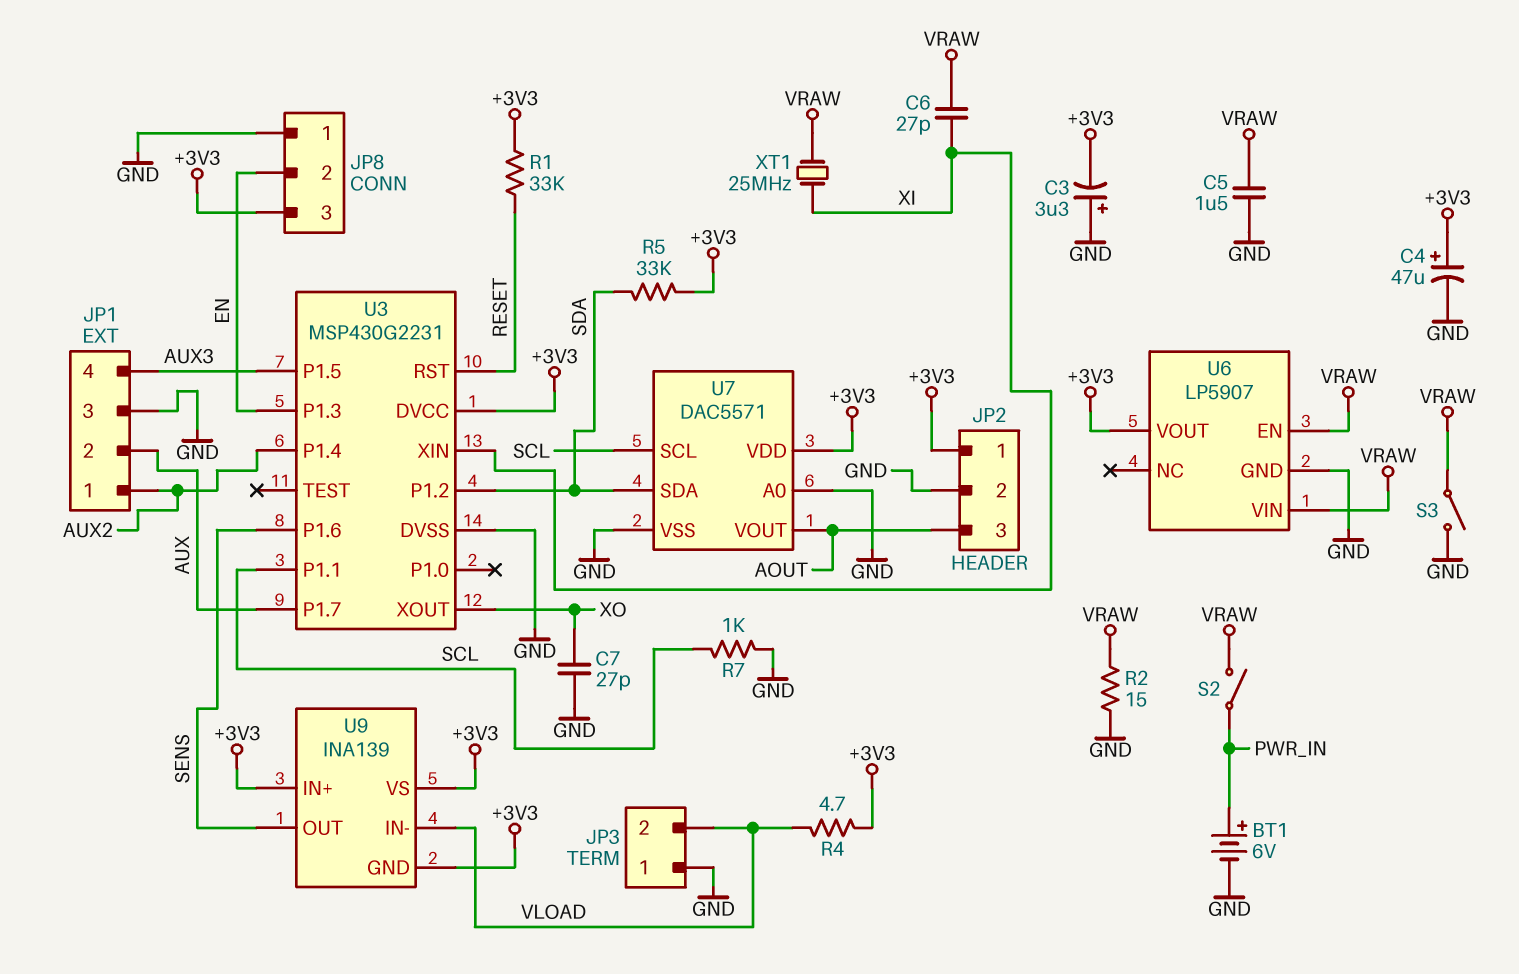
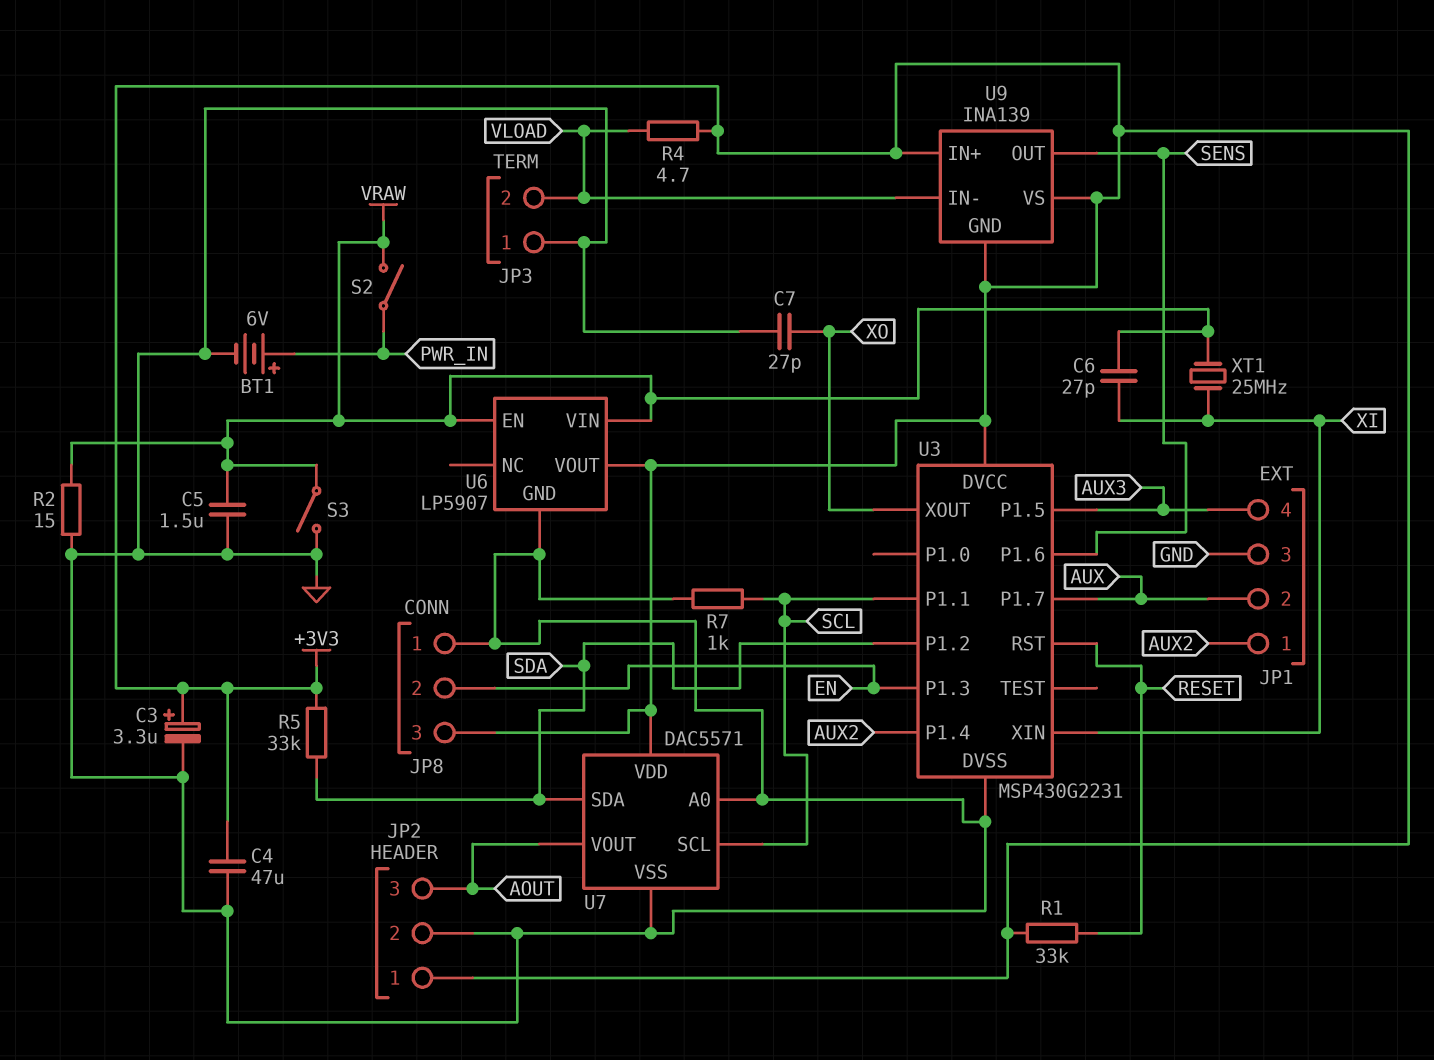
C3: 3.3uF (plus GND, minus +3V3) -> 3.3uF (plus +3V3, minus GND)
C4: 47uF (plus +3V3, minus GND) -> 47uF (+3V3, GND)

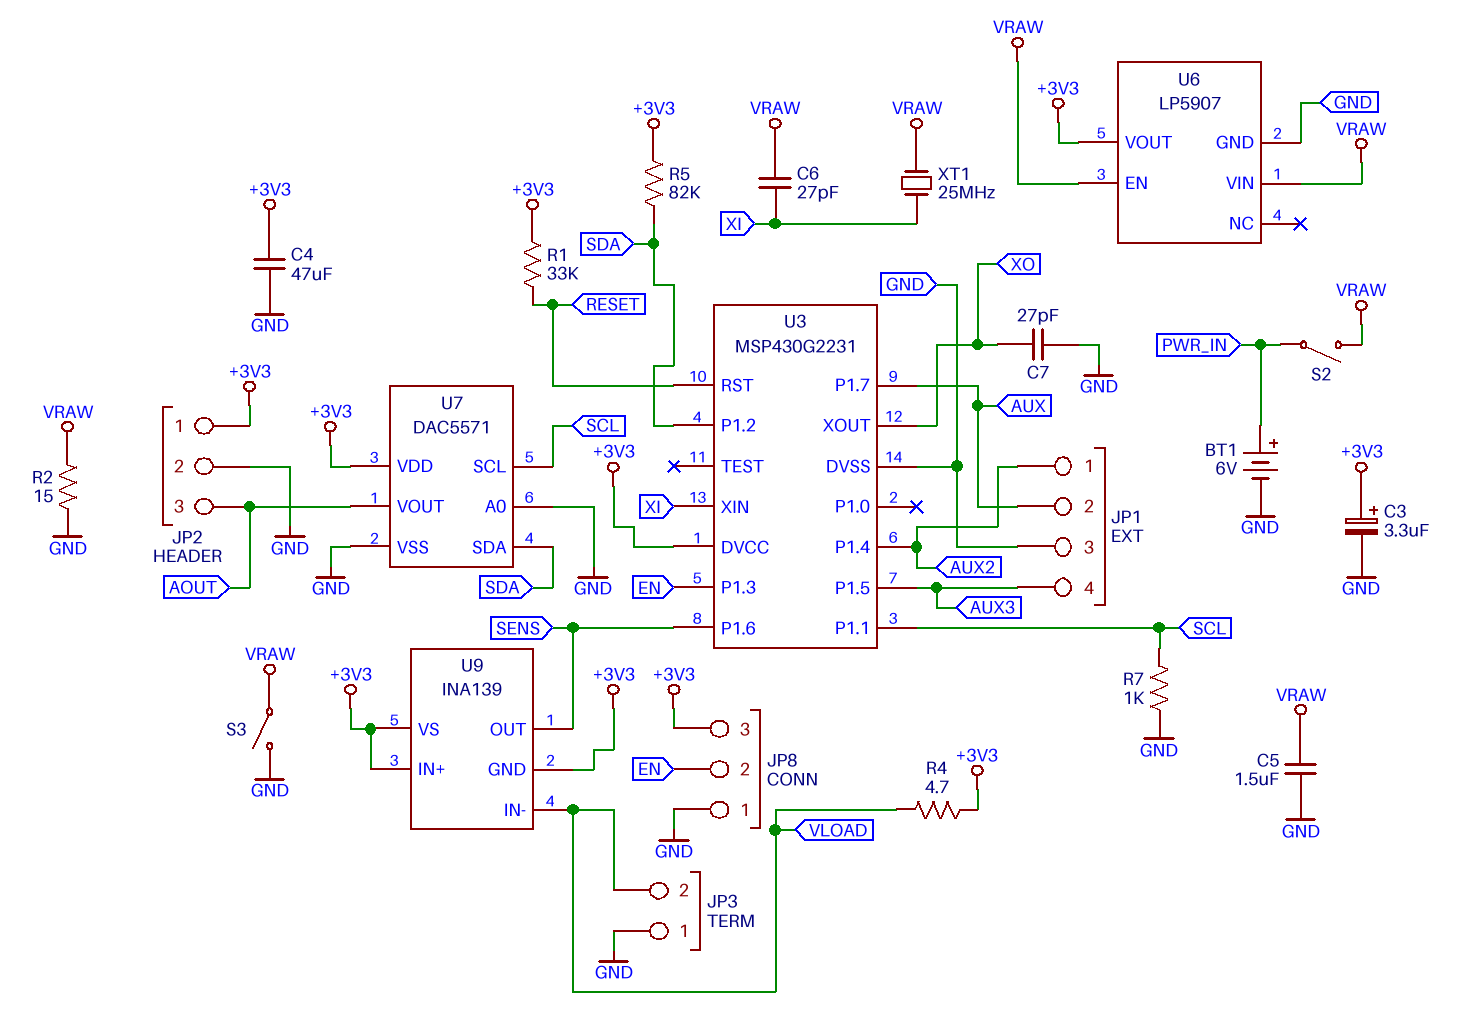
R5: 33k (+3V3, SDA) -> 82k (+3V3, SDA)

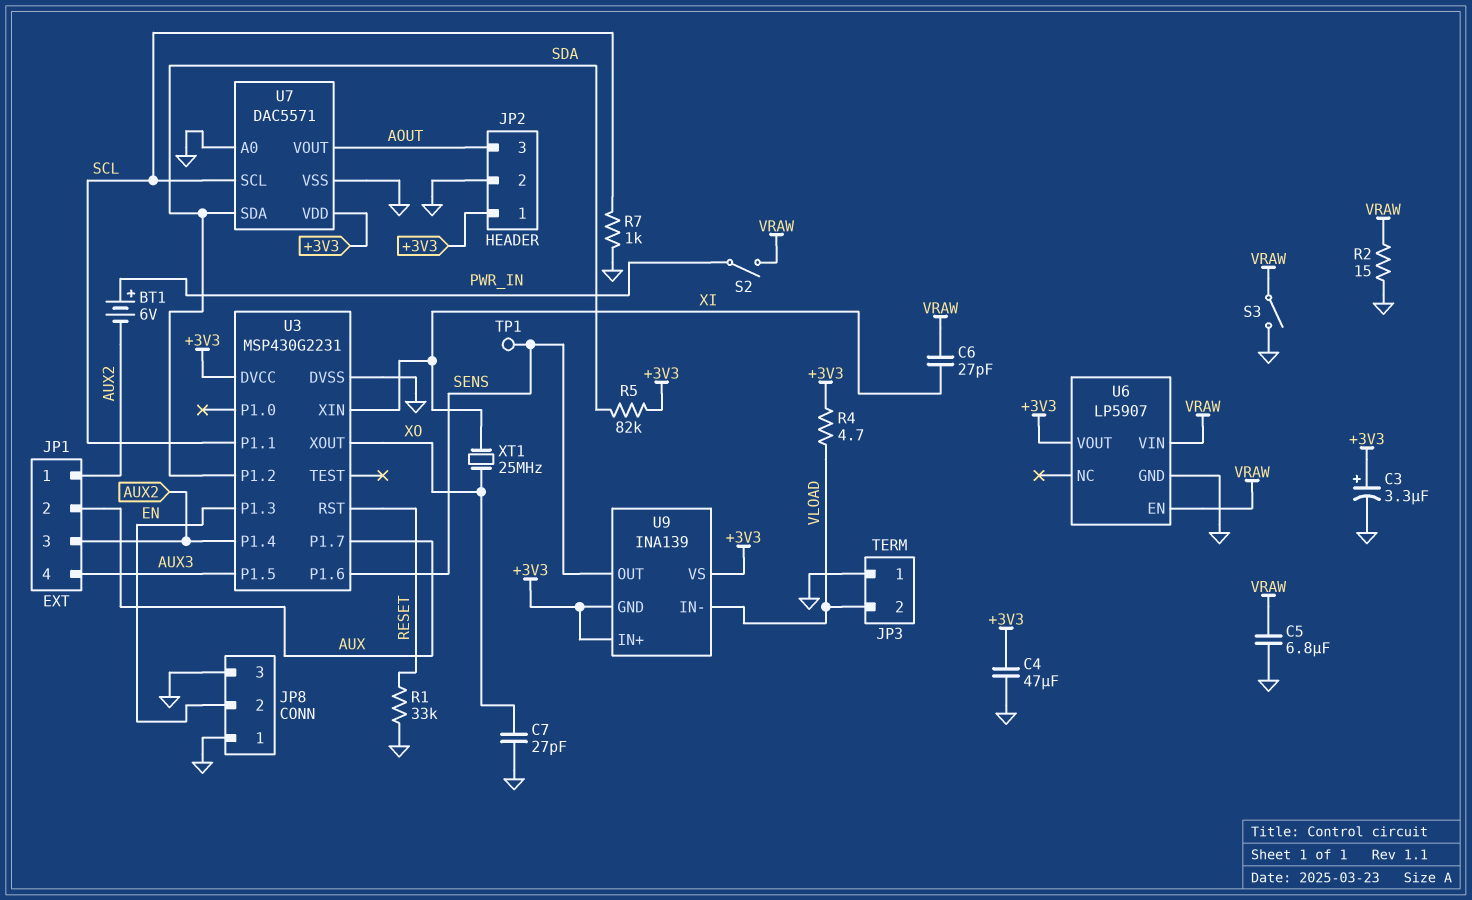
BT1: 6V (plus PWR_IN, minus GND) -> 6V (plus PWR_IN, minus AUX2)
C5: 1.5uF (GND, VRAW) -> 6.8uF (GND, VRAW)
JP1 pin 3: GND -> AUX2
JP8 pin 3: +3V3 -> GND
R1: 33k (+3V3, RESET) -> 33k (GND, RESET)
TP1: none -> test point (SENS)
XT1: 25MHz (VRAW, XI) -> 25MHz (XI, XO)

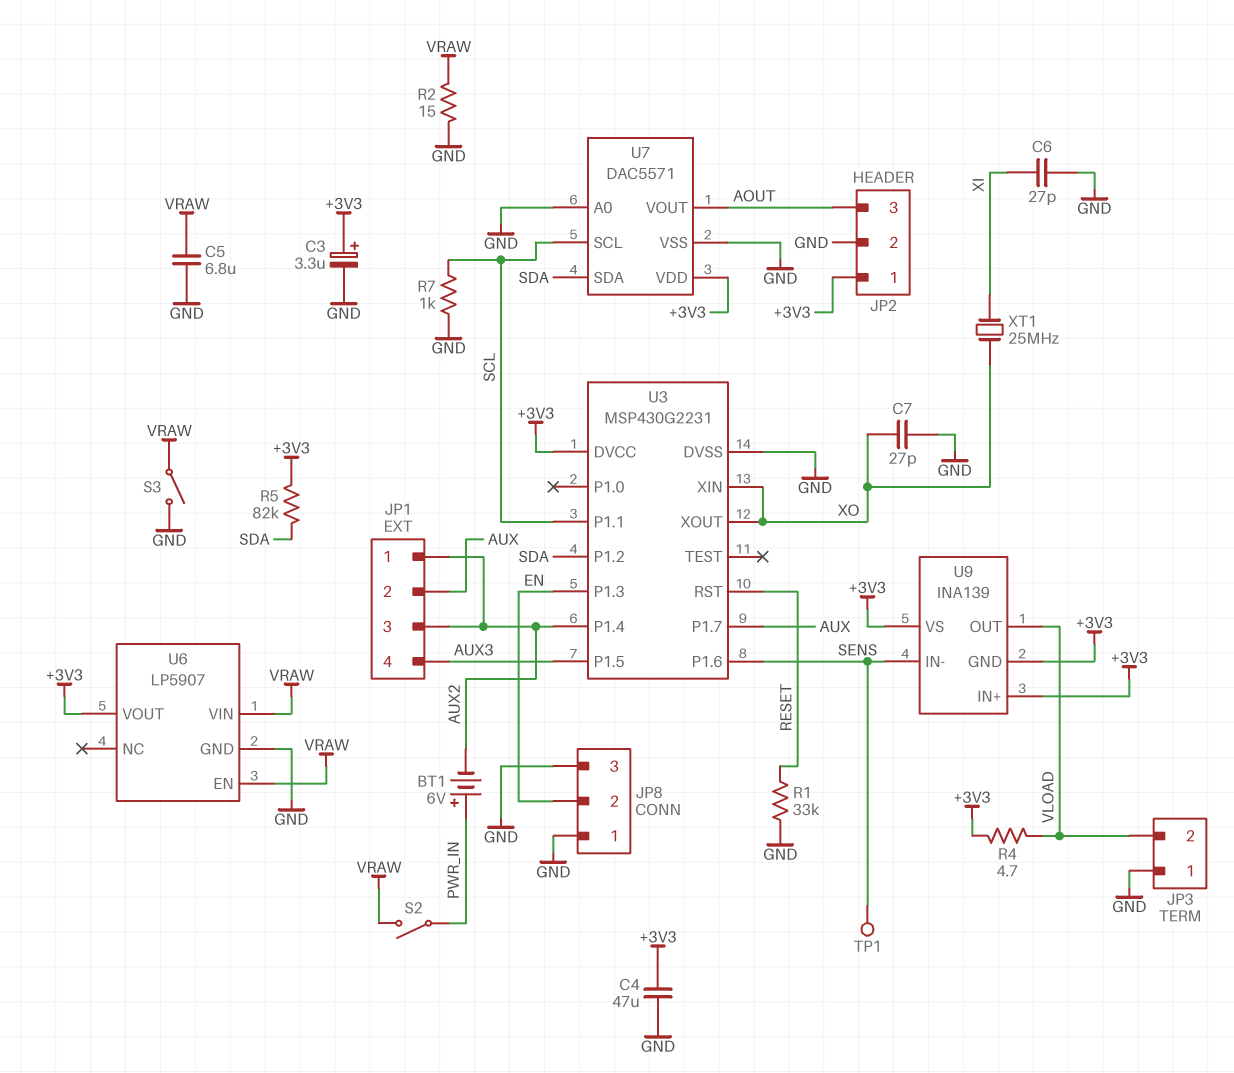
C6: 27pF (VRAW, XI) -> 27pF (GND, XI)
U3 pin XIN: XI -> XO
U9 pin IN-: VLOAD -> SENS
U9 pin OUT: SENS -> VLOAD

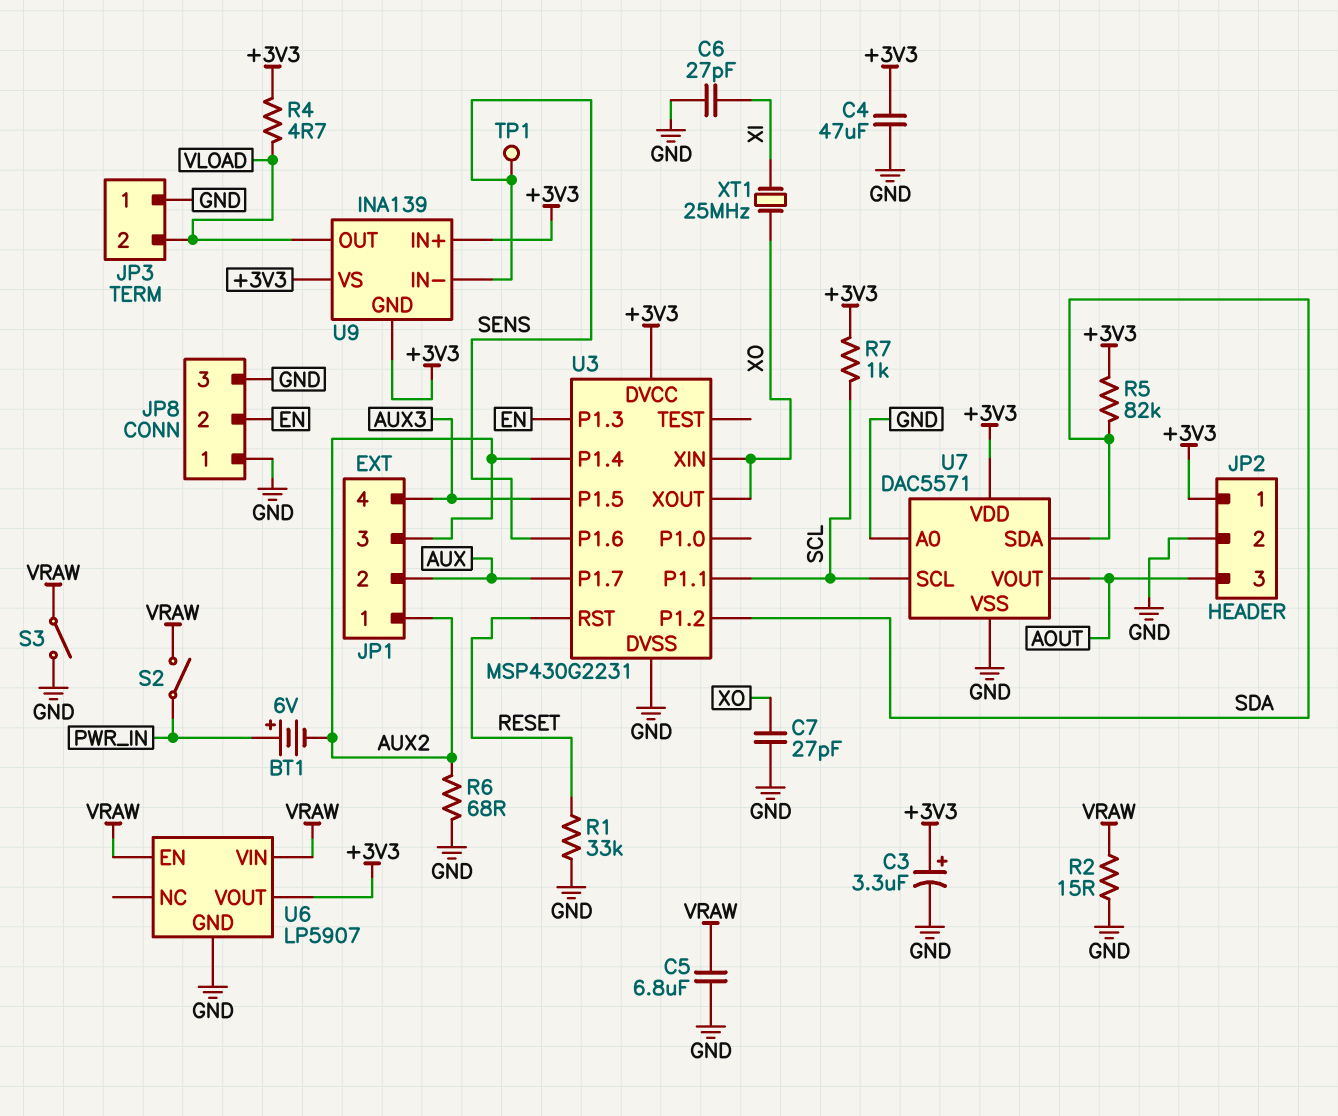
R6: none -> 68 (AUX2, GND)
R7: 1k (GND, SCL) -> 1k (+3V3, SCL)

